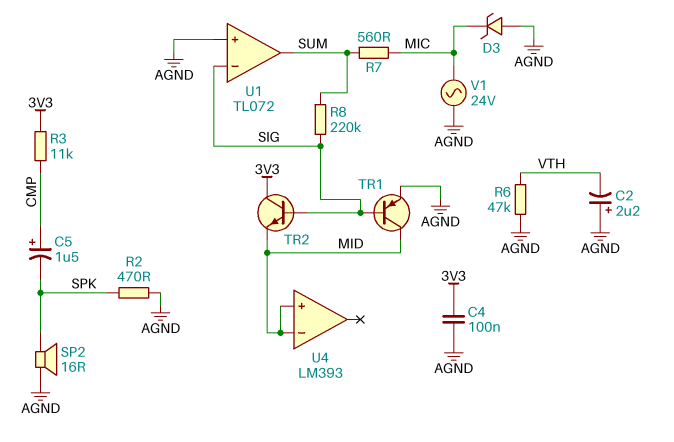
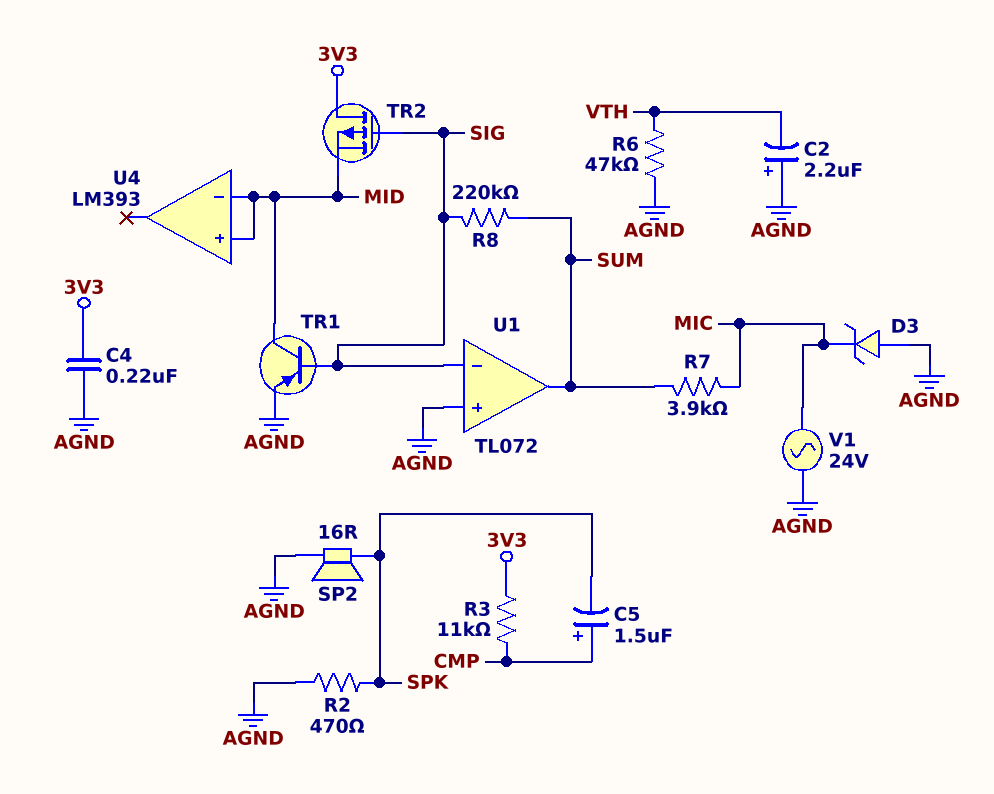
C4: 100nF (3V3, AGND) -> 220nF (3V3, AGND)
R7: 560 (MIC, SUM) -> 3.9k (MIC, SUM)
TR2: NPN (B SIG, C 3V3, E MID) -> PMOS (G SIG, D 3V3, S MID)

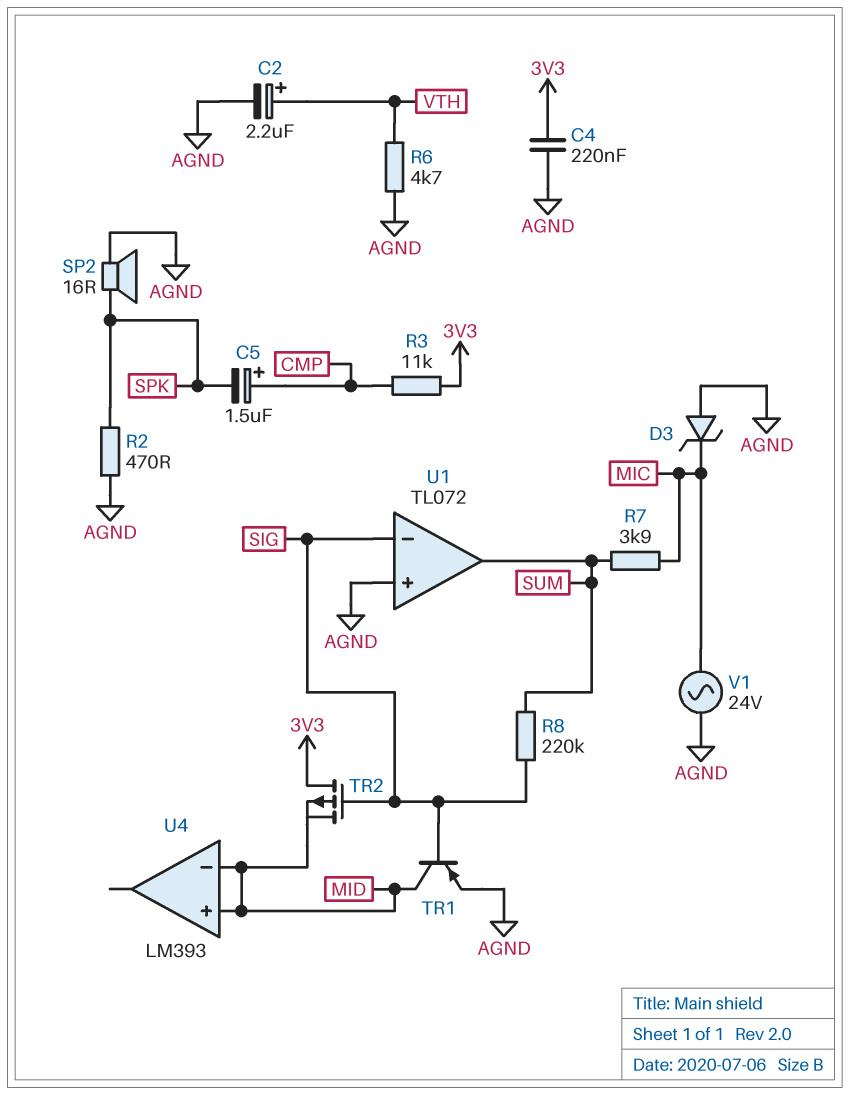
C2: 2.2uF (plus AGND, minus VTH) -> 2.2uF (plus VTH, minus AGND)
R6: 47k (AGND, VTH) -> 4.7k (AGND, VTH)

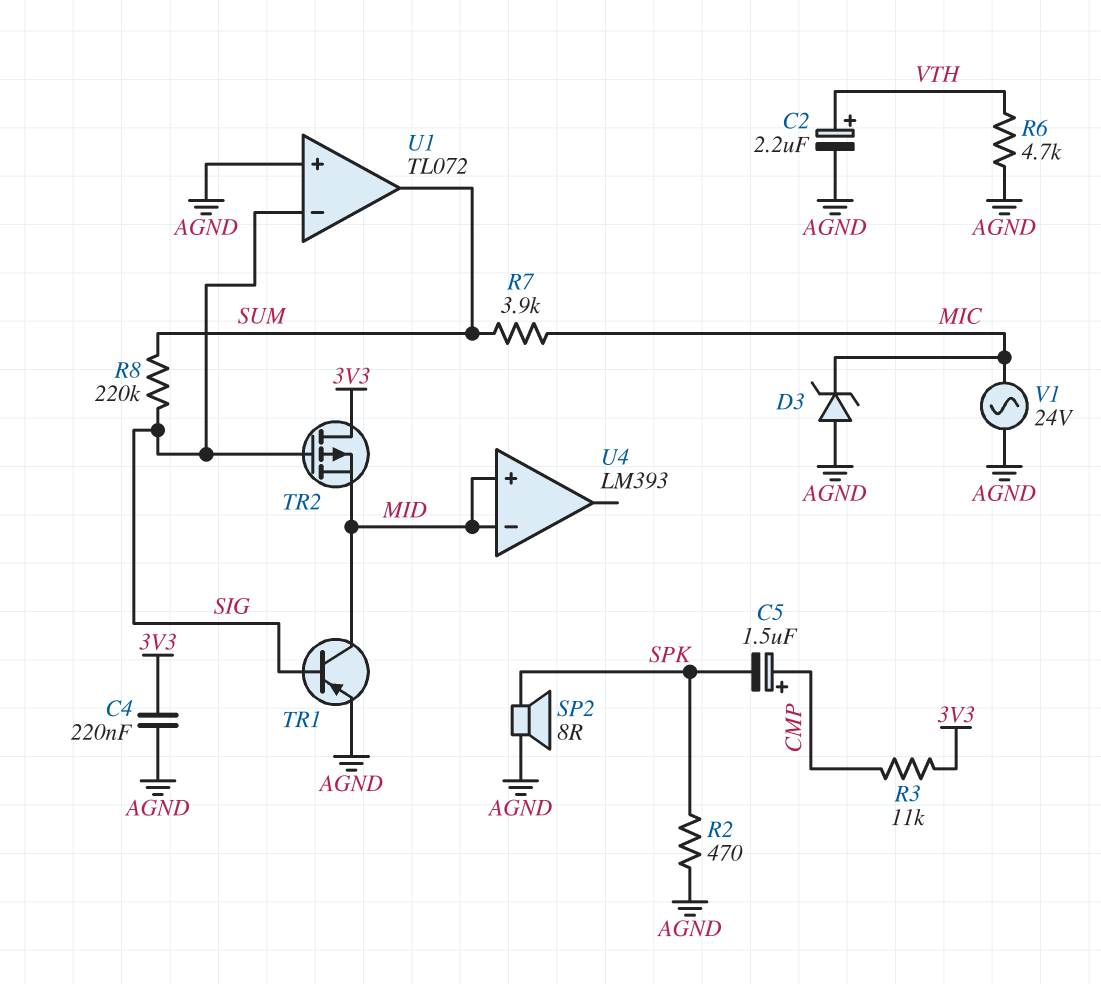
SP2: speaker 16R (AGND, SPK) -> speaker 8R (AGND, SPK)

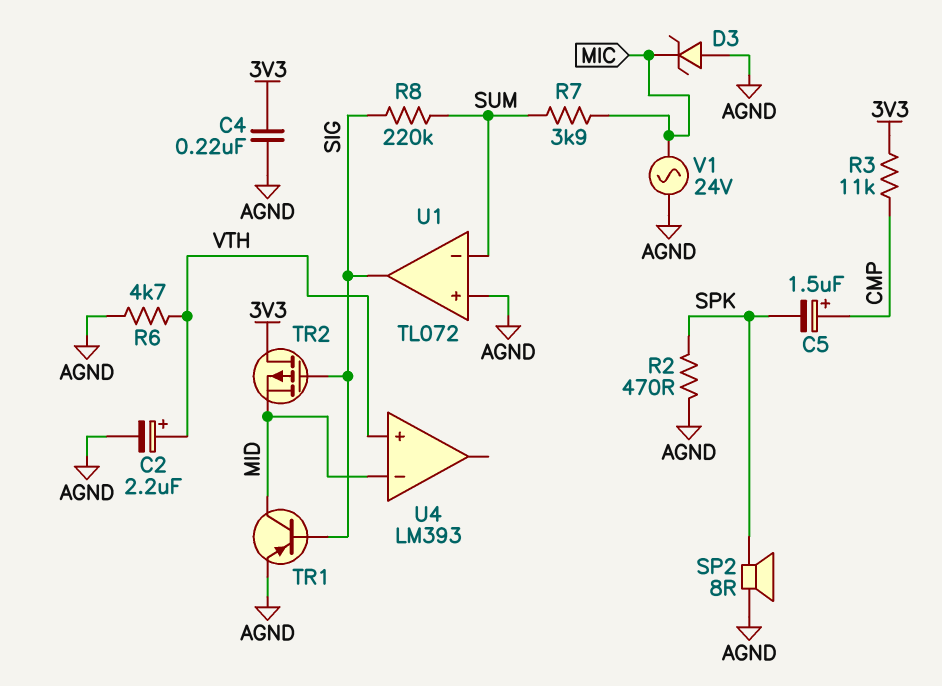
U1 pin in-: SIG -> SUM
U1 pin out: SUM -> SIG
U4 pin in+: MID -> VTH

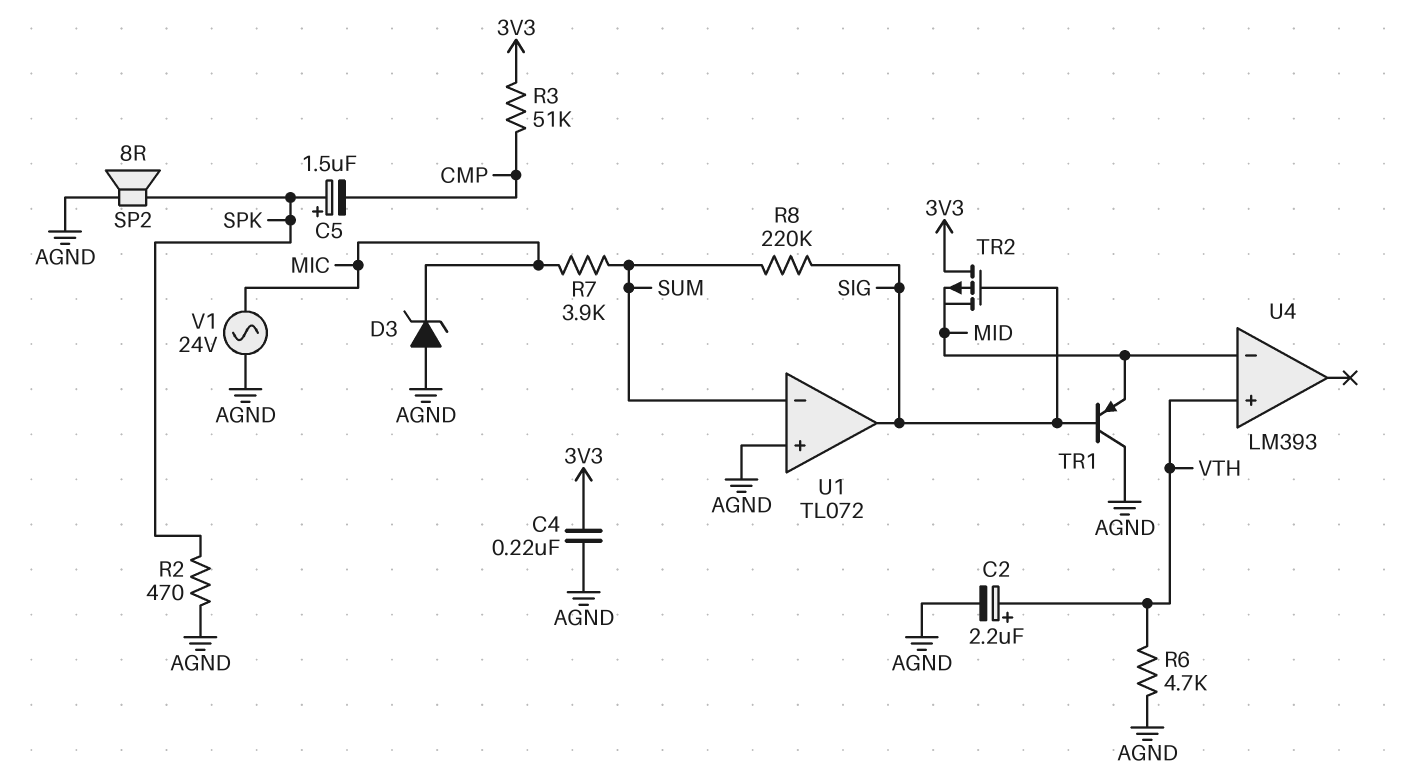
C5: 1.5uF (plus CMP, minus SPK) -> 1.5uF (plus SPK, minus CMP)
R3: 11k (3V3, CMP) -> 51k (3V3, CMP)
TR1: PNP (B SIG, C MID, E AGND) -> PNP (B SIG, C AGND, E MID)

